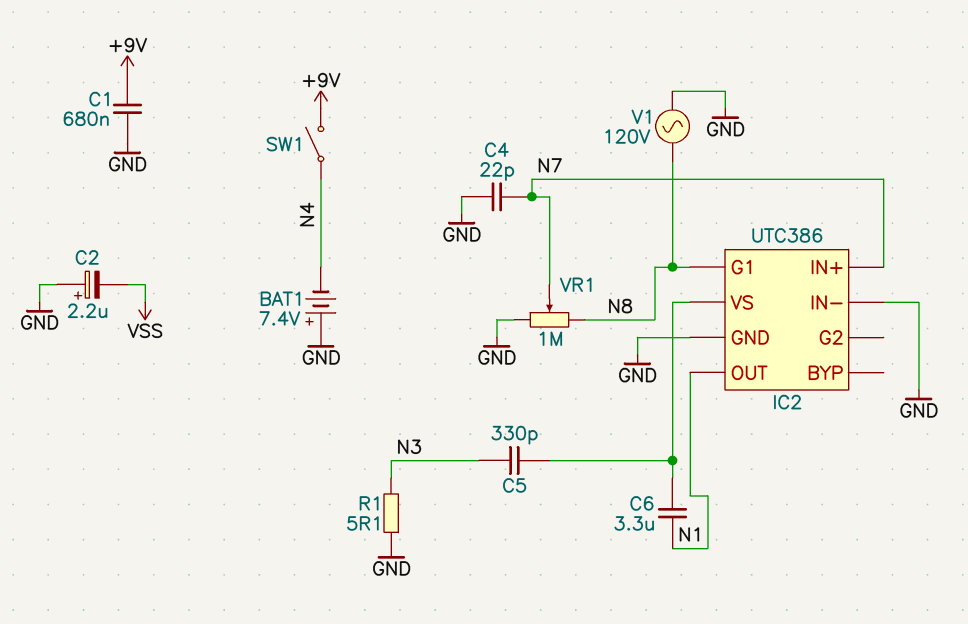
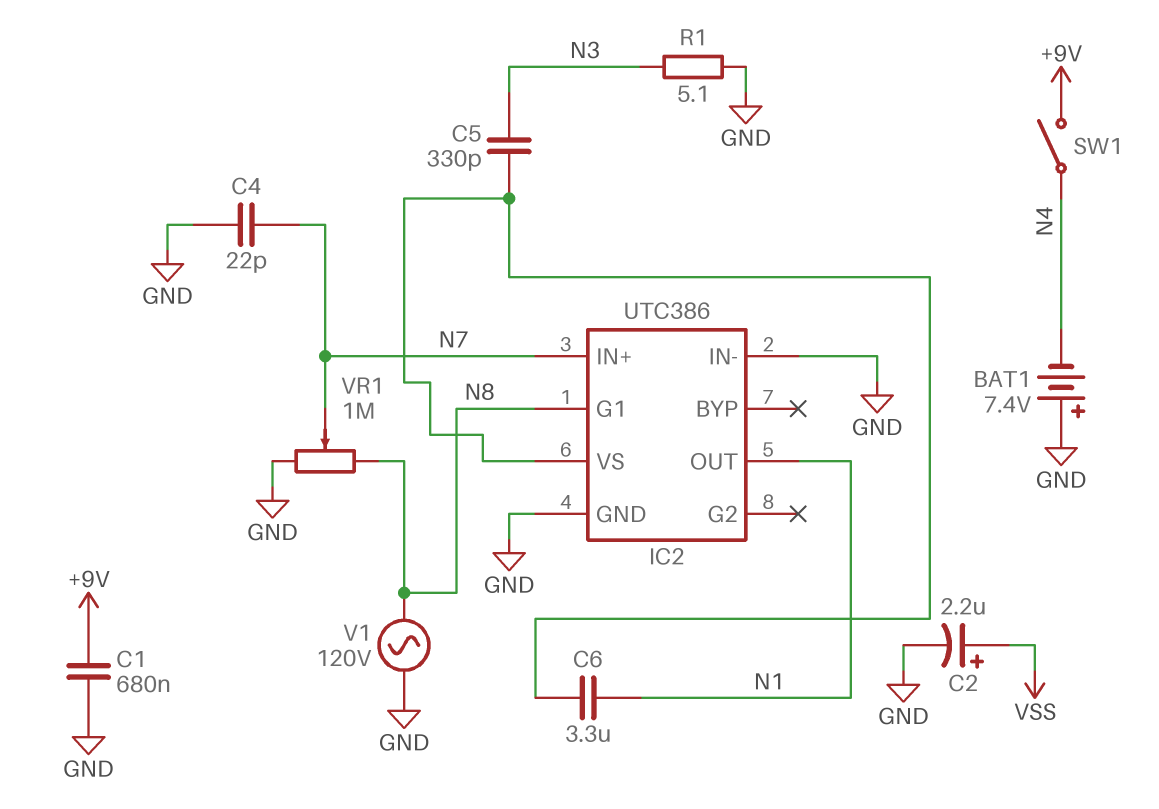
C2: 2.2uF (plus GND, minus VSS) -> 2.2uF (plus VSS, minus GND)

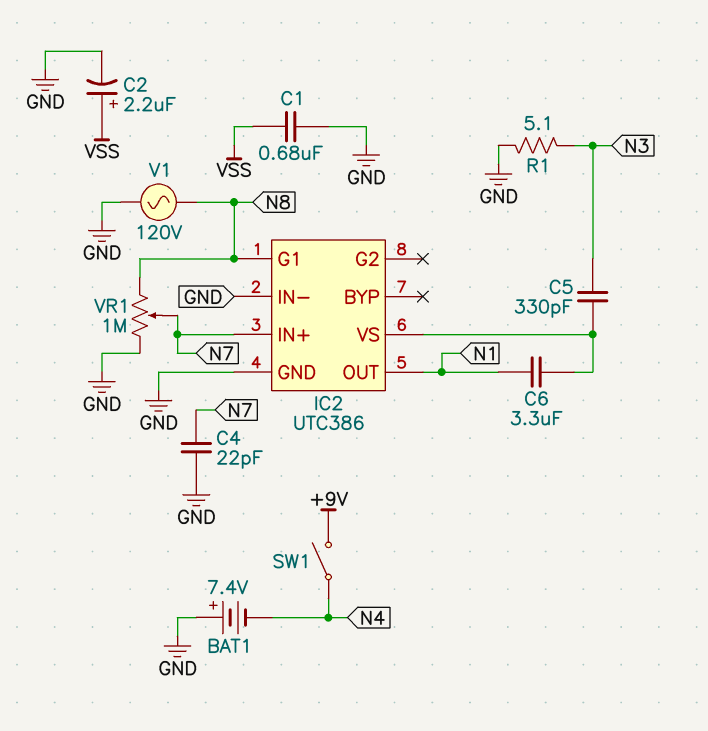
C1: 680nF (+9V, GND) -> 680nF (GND, VSS)

